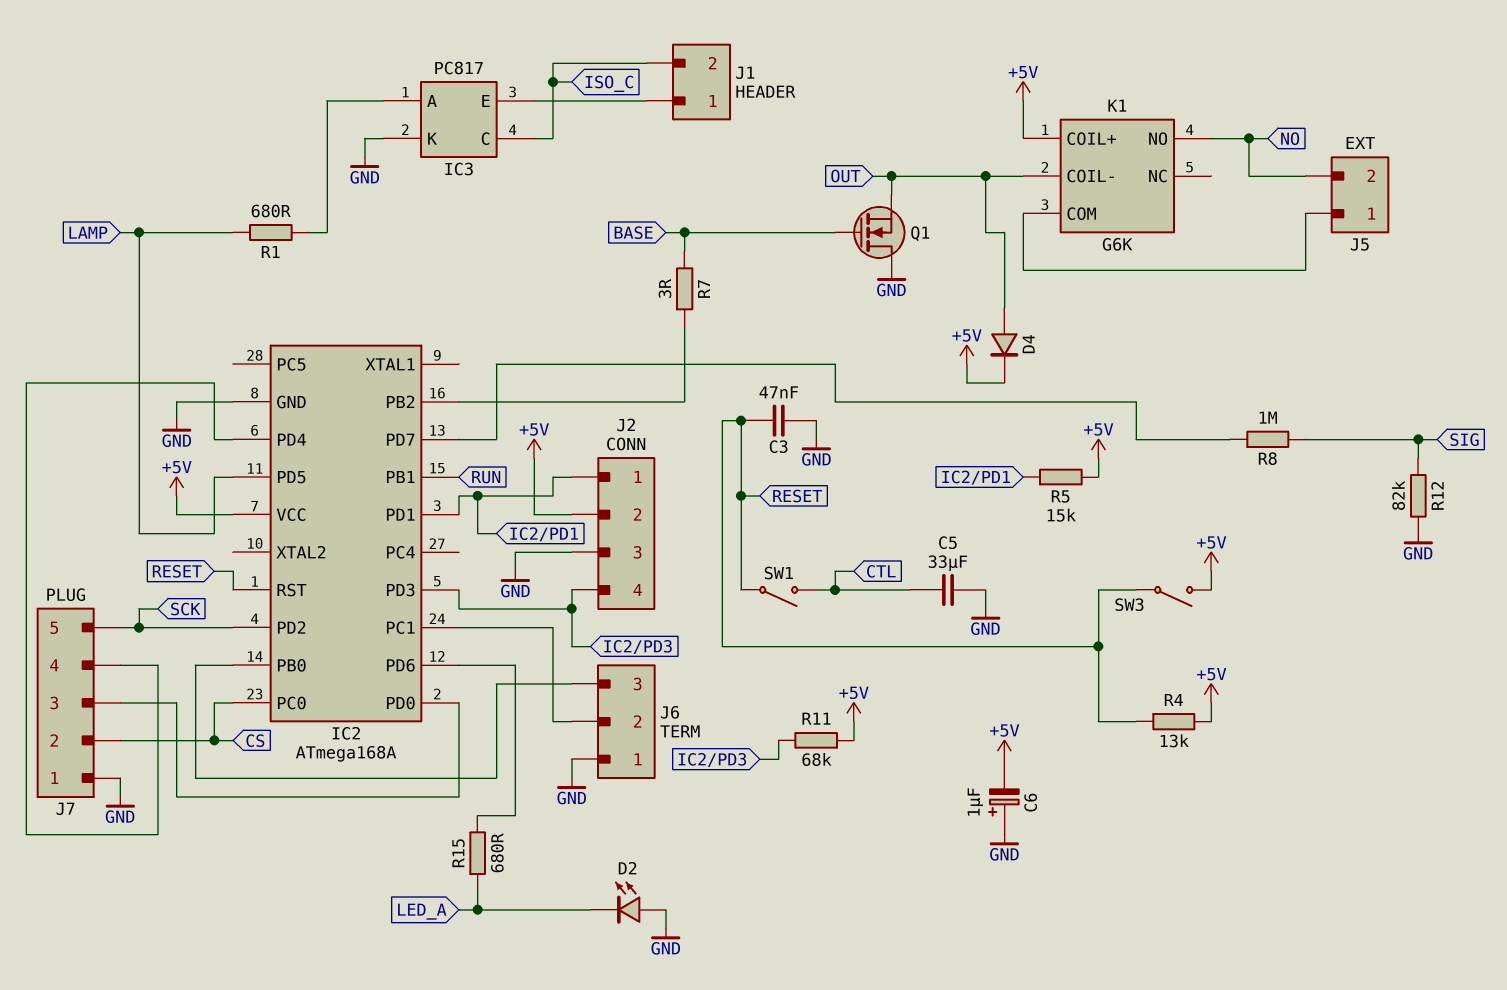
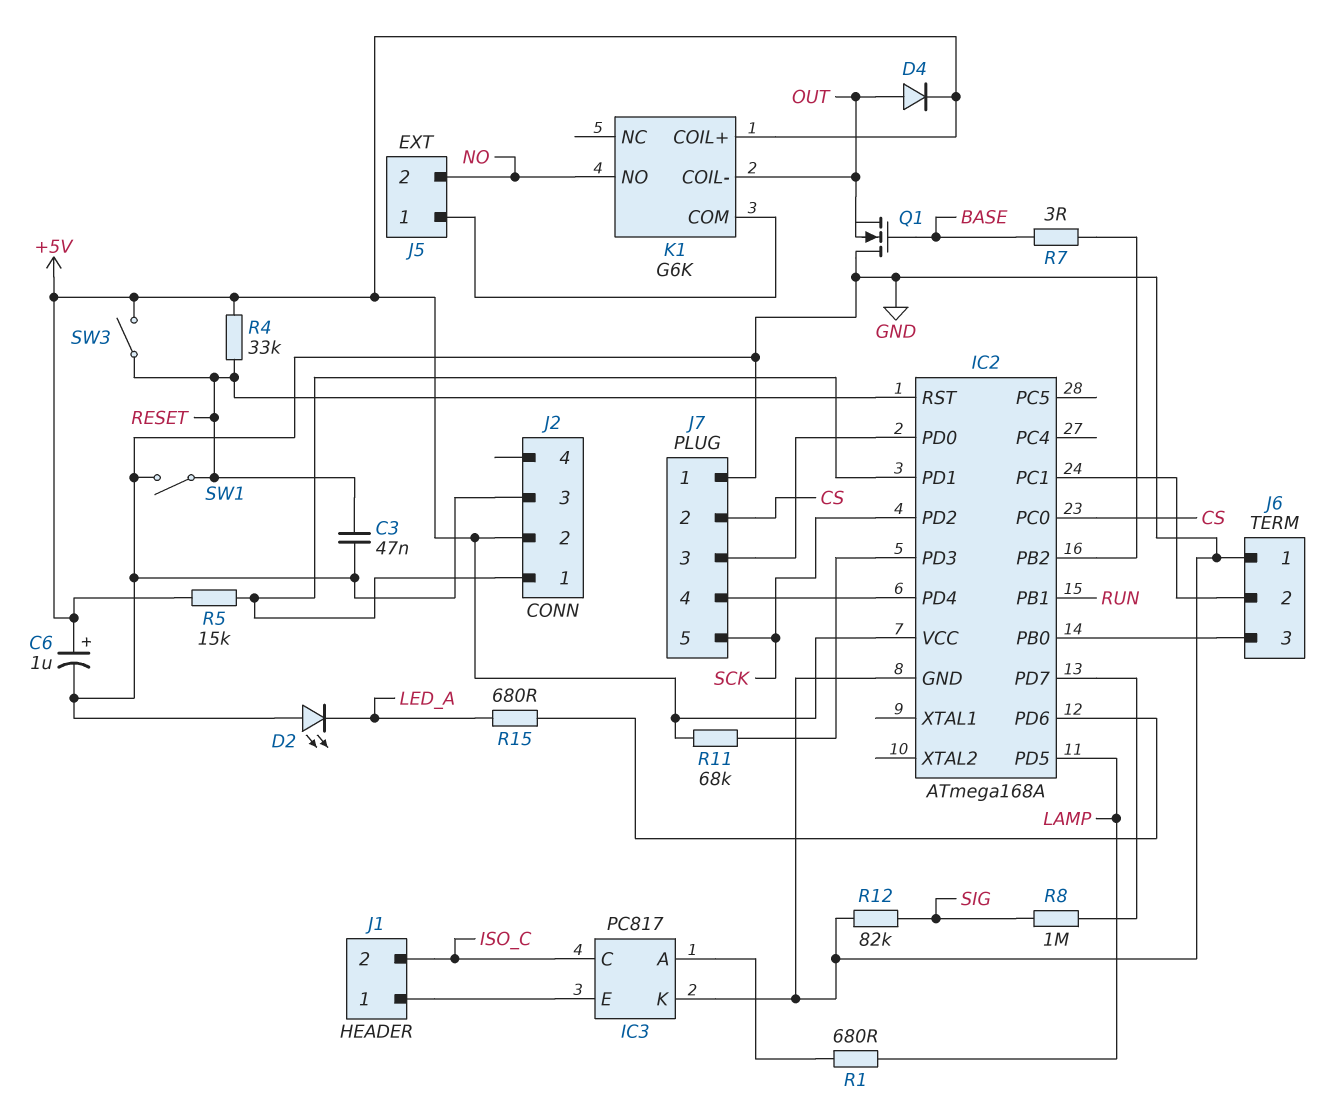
C5: 33uF (CTL, GND) -> none
C6: 1uF (plus GND, minus +5V) -> 1uF (plus +5V, minus GND)
J2 pin 4: IC2/PD3 -> none
R4: 13k (+5V, RESET) -> 33k (+5V, RESET)
SW1: switch (CTL, RESET) -> switch (GND, RESET)

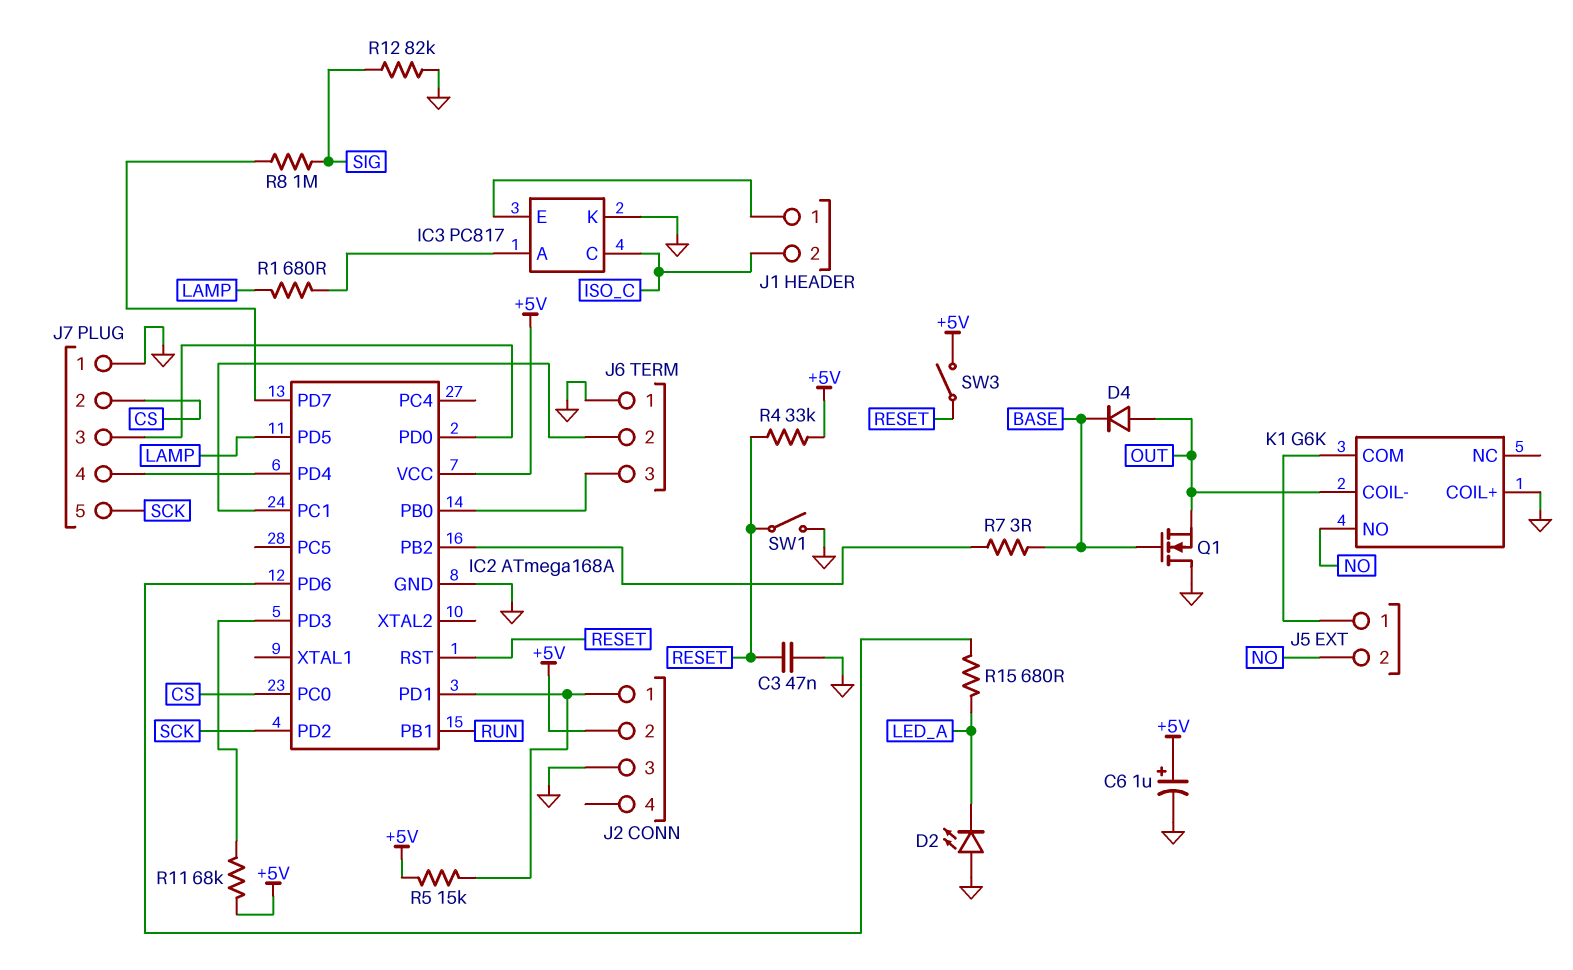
D4: diode (A OUT, K +5V) -> diode (A OUT, K BASE)
K1 pin COIL+: +5V -> GND

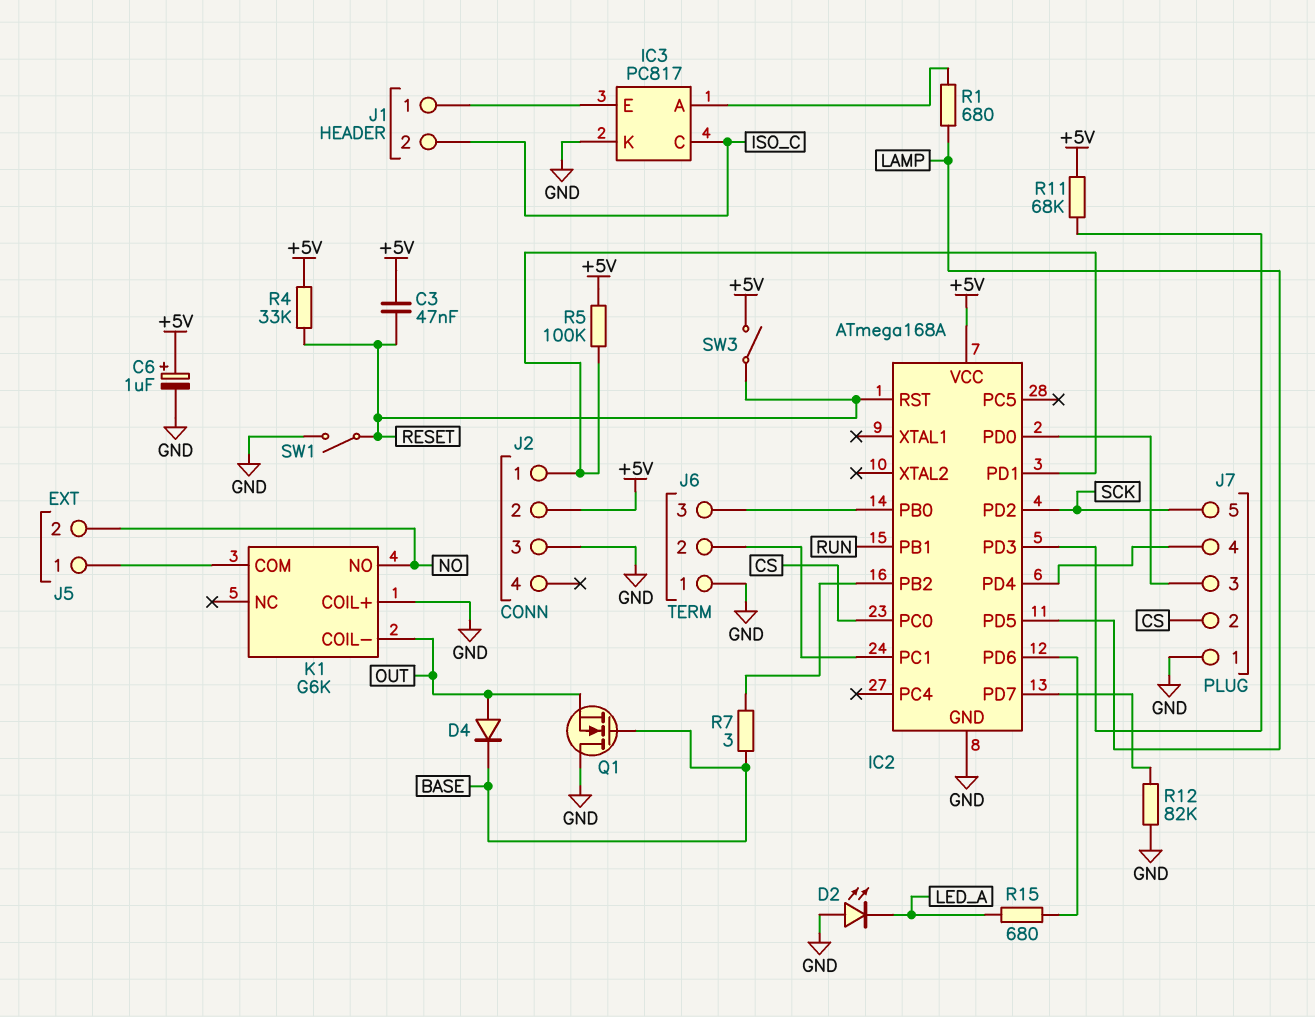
C3: 47nF (GND, RESET) -> 47nF (+5V, RESET)
R5: 15k (+5V, IC2/PD1) -> 100k (+5V, IC2/PD1)
R8: 1M (IC2/PD7, SIG) -> none
R12: 82k (GND, SIG) -> 82k (GND, IC2/PD7)

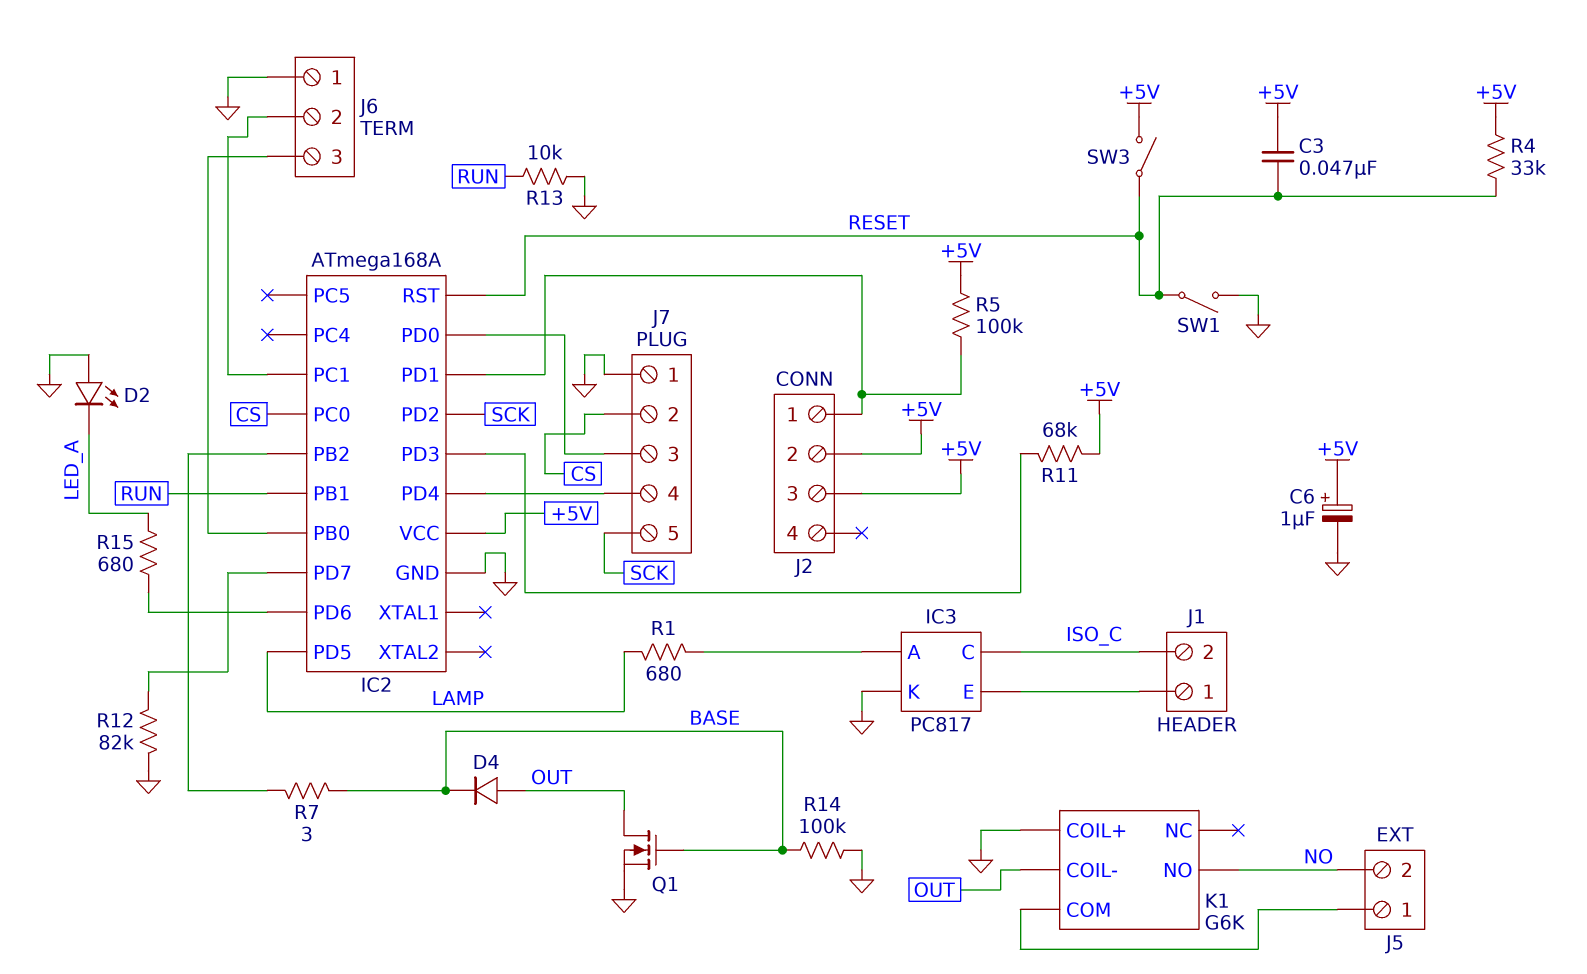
J2 pin 3: GND -> +5V
Q1: NMOS (G BASE, D GND, S OUT) -> NMOS (G BASE, D OUT, S GND)
R13: none -> 10k (GND, RUN)
R14: none -> 100k (BASE, GND)

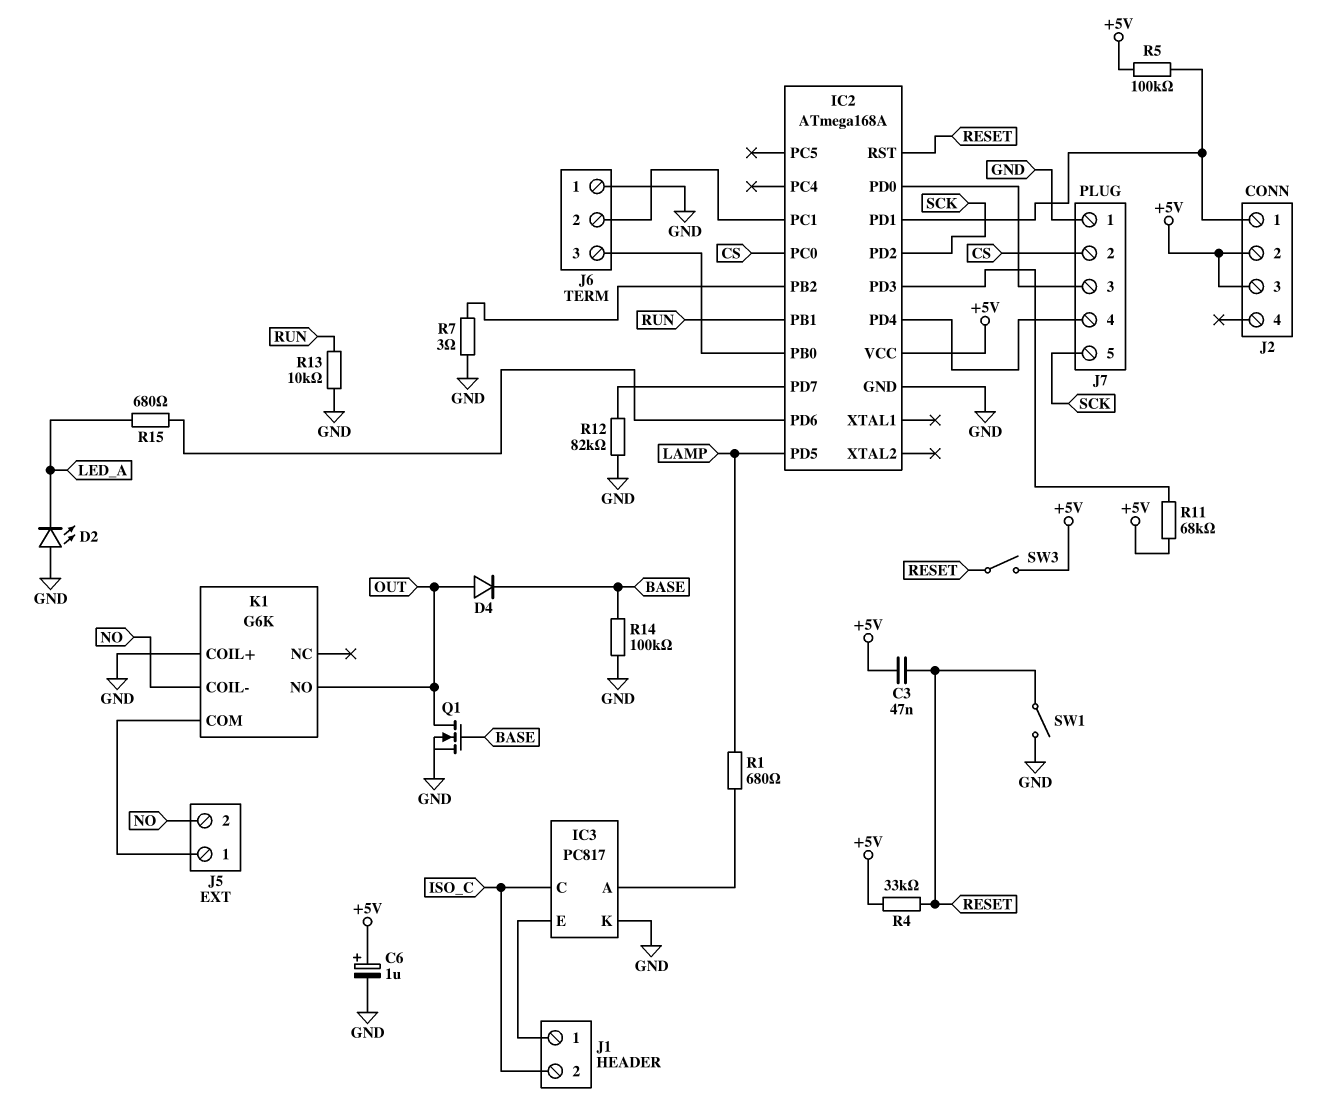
K1 pin COIL-: OUT -> NO
K1 pin NO: NO -> OUT
R7: 3 (BASE, IC2/PB2) -> 3 (GND, IC2/PB2)

